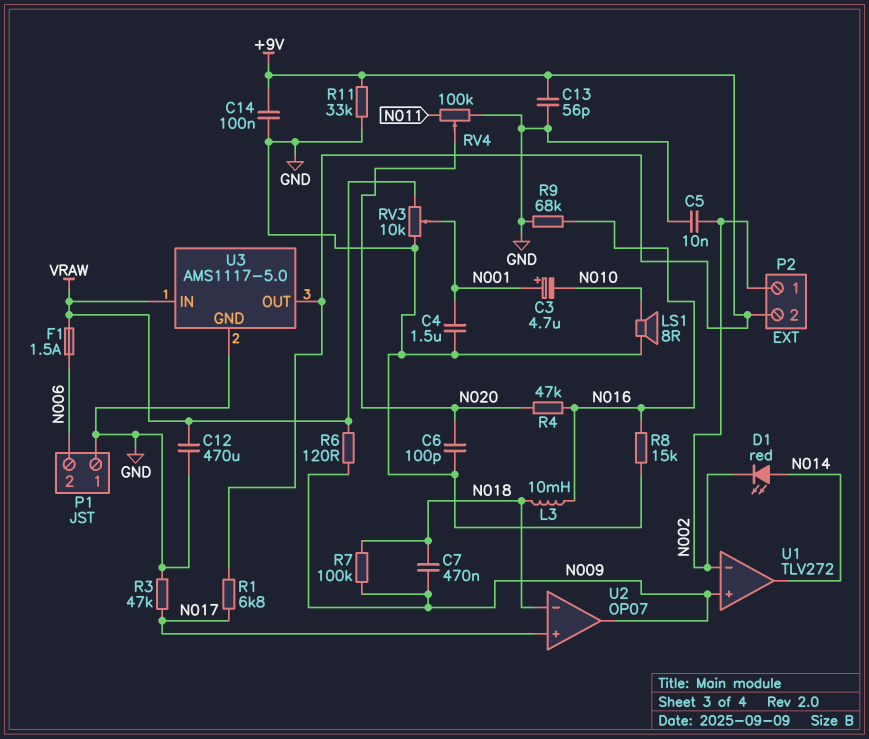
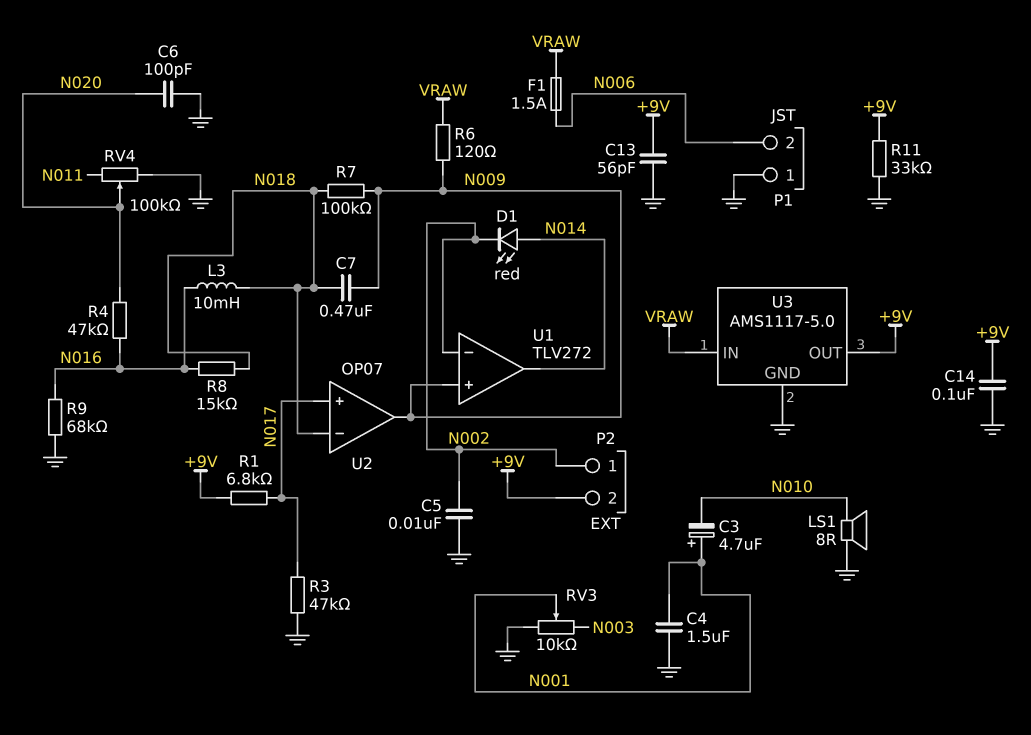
C12: 470uF (GND, VRAW) -> none
R8: 15k (GND, N016) -> 15k (N016, N018)
RV3: 10k (GND, VRAW, wiper N001) -> 10k (GND, N003, wiper N001)

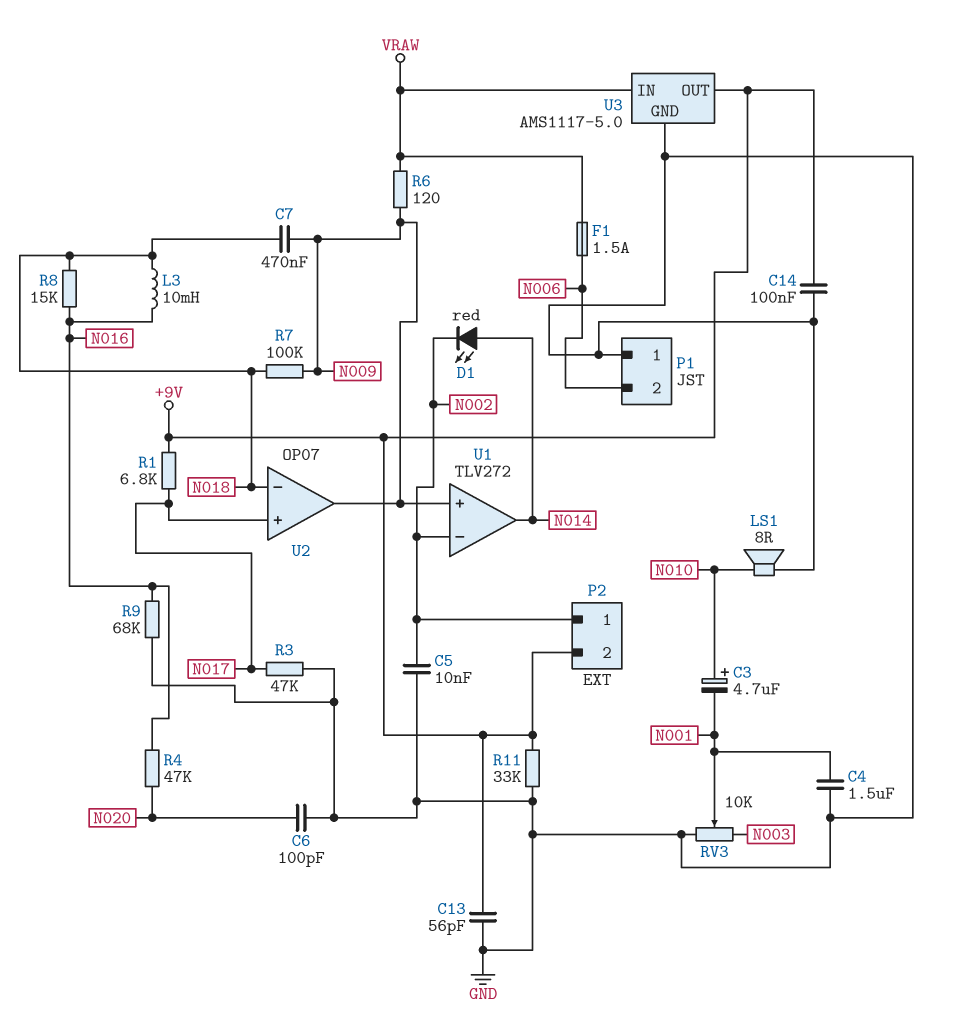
C3: 4.7uF (plus N001, minus N010) -> 4.7uF (plus N010, minus N001)
RV4: 100k (GND, N011, wiper N020) -> none

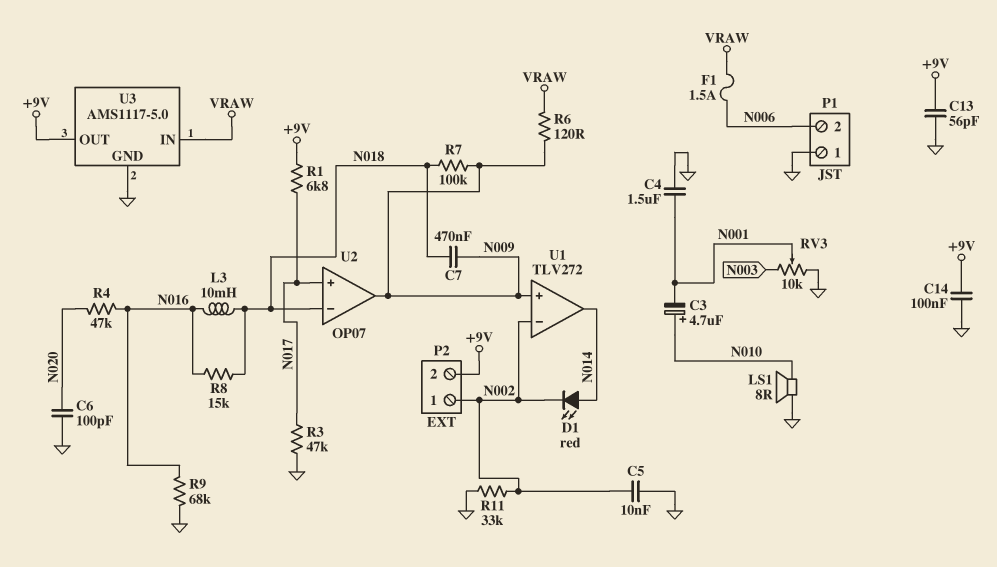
R11: 33k (+9V, GND) -> 33k (GND, N002)

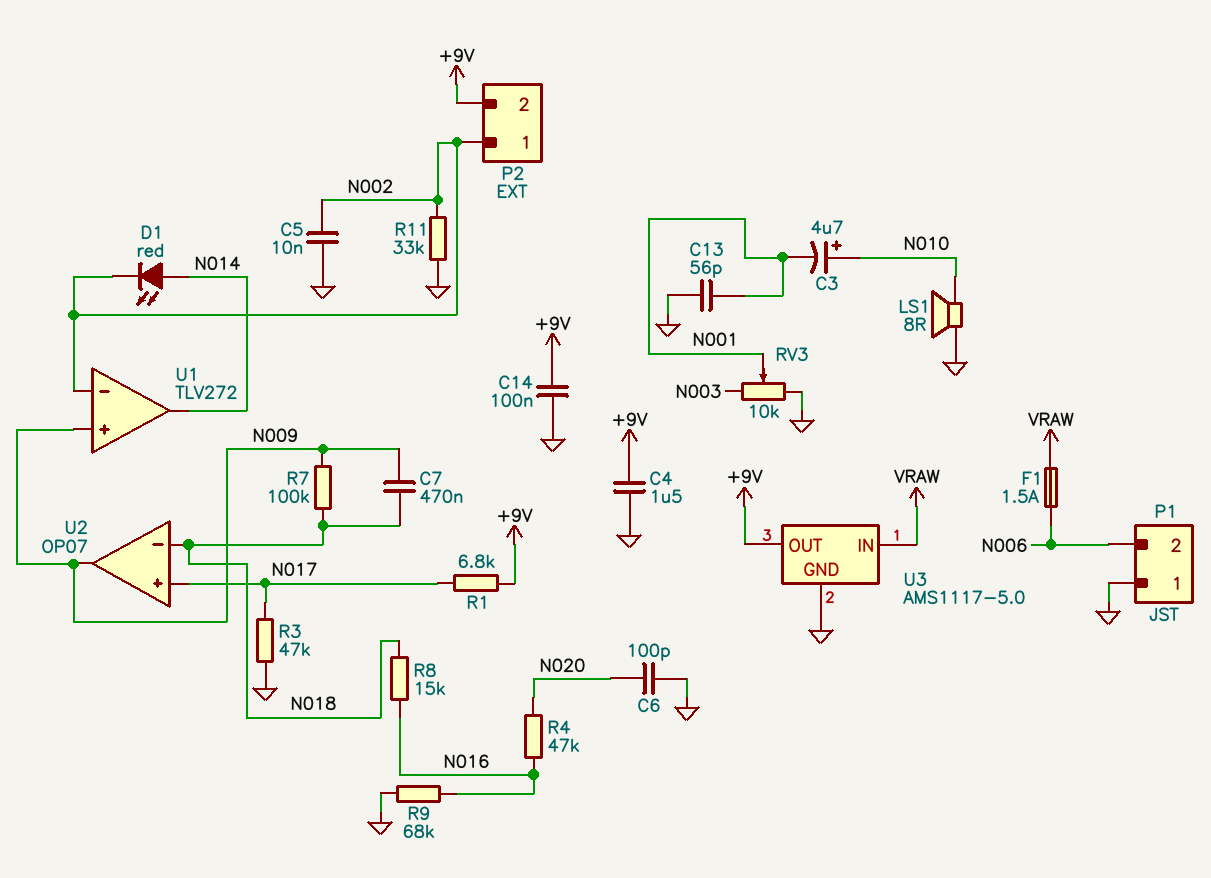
C4: 1.5uF (GND, N001) -> 1.5uF (+9V, GND)
C13: 56pF (+9V, GND) -> 56pF (GND, N001)
L3: 10mH (N016, N018) -> none
R6: 120 (N009, VRAW) -> none

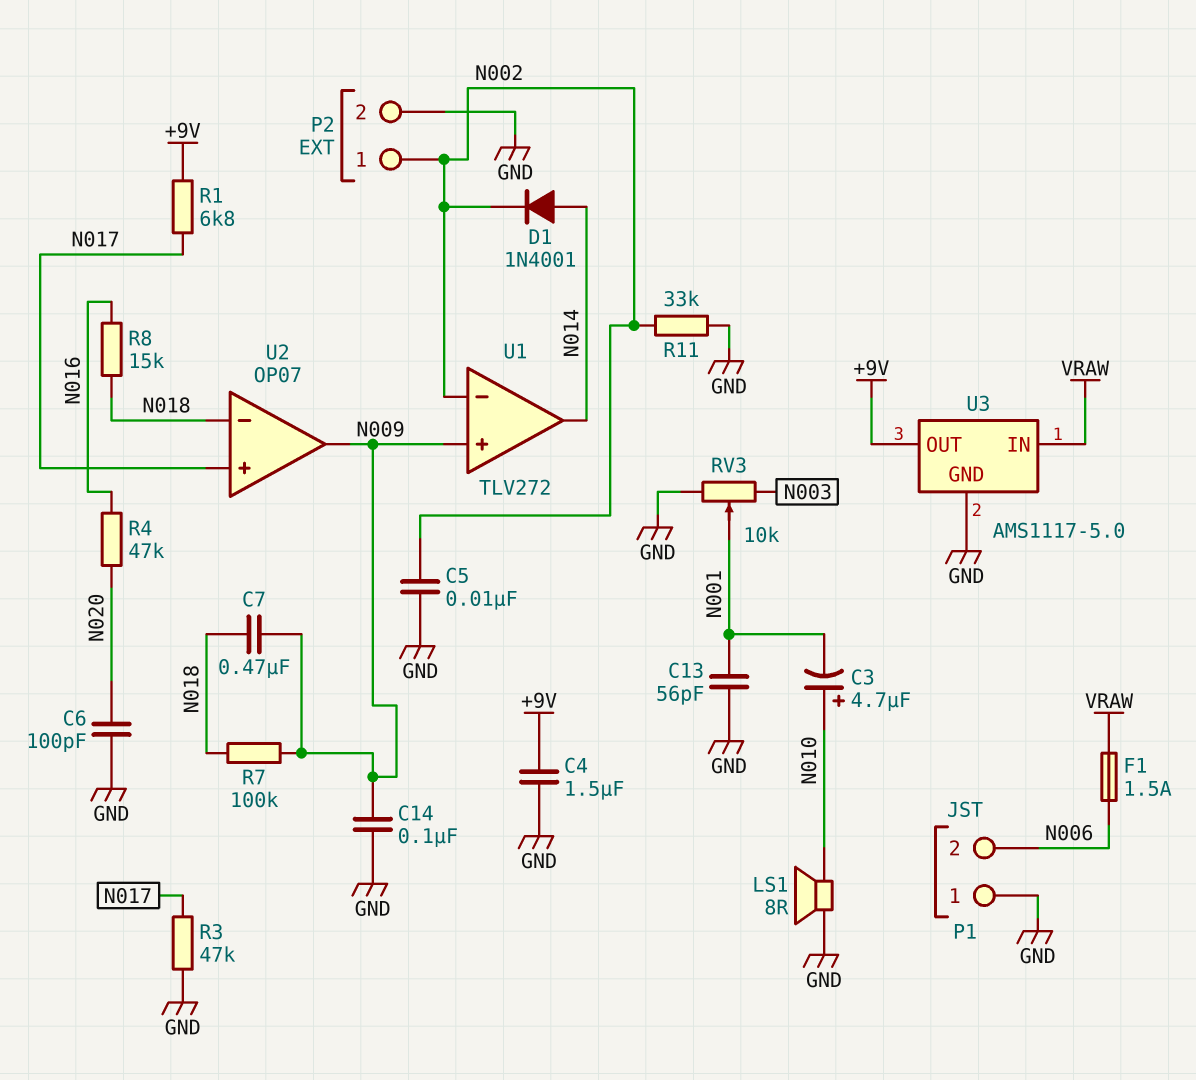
C14: 100nF (+9V, GND) -> 100nF (GND, N009)
D1: LED red (A N014, K N002) -> diode 1N4001 (A N014, K N002)
P2 pin 2: +9V -> GND
R9: 68k (GND, N016) -> none

